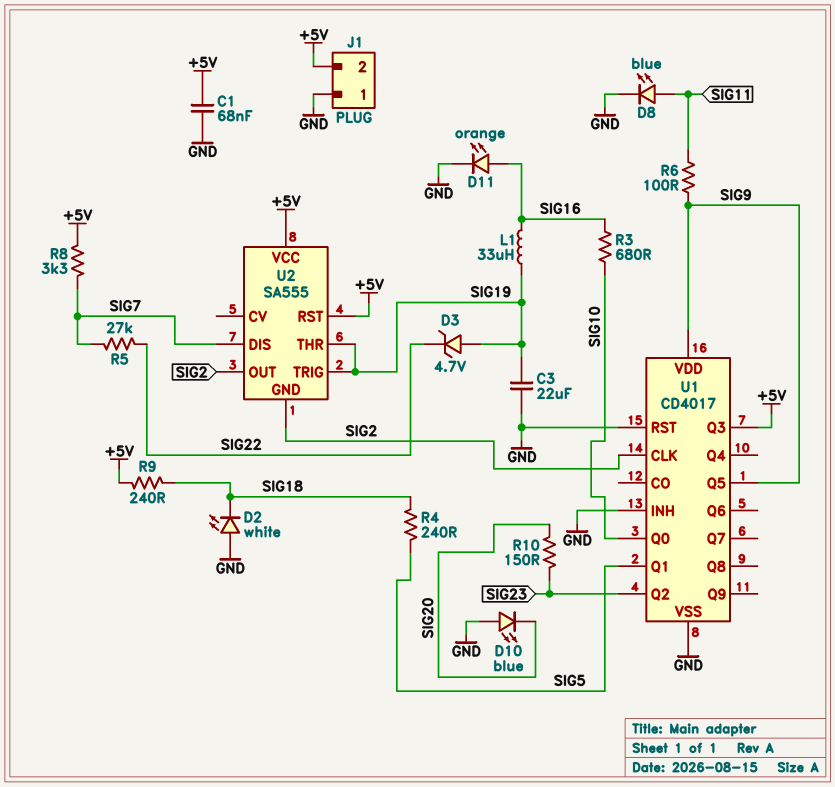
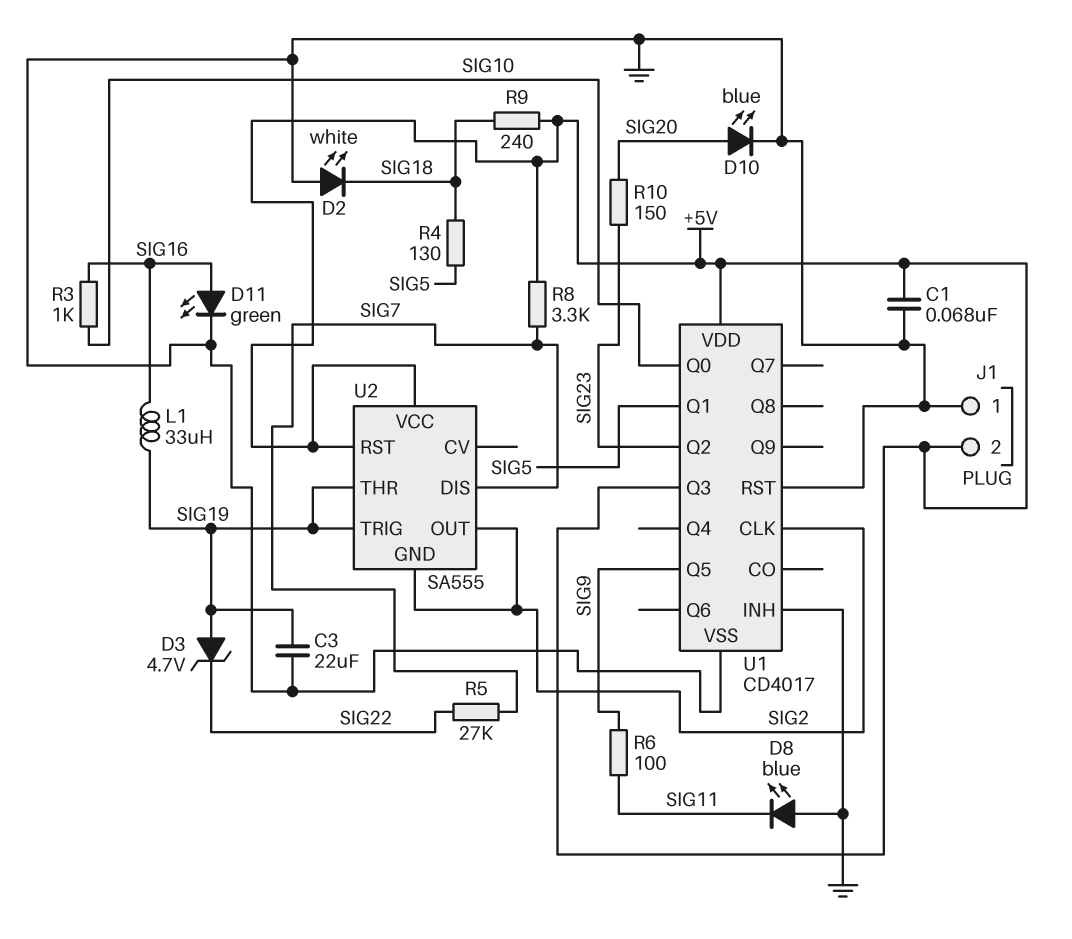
D8: LED blue (A SIG11, K GND) -> LED blue (A GND, K SIG11)
D10: LED blue (A GND, K SIG20) -> LED blue (A SIG20, K GND)
D11: LED orange (A SIG16, K GND) -> LED green (A SIG16, K GND)
R3: 680 (SIG10, SIG16) -> 1k (SIG10, SIG16)
R4: 240 (SIG5, SIG18) -> 130 (SIG5, SIG18)
U1 pin VDD: SIG9 -> +5V

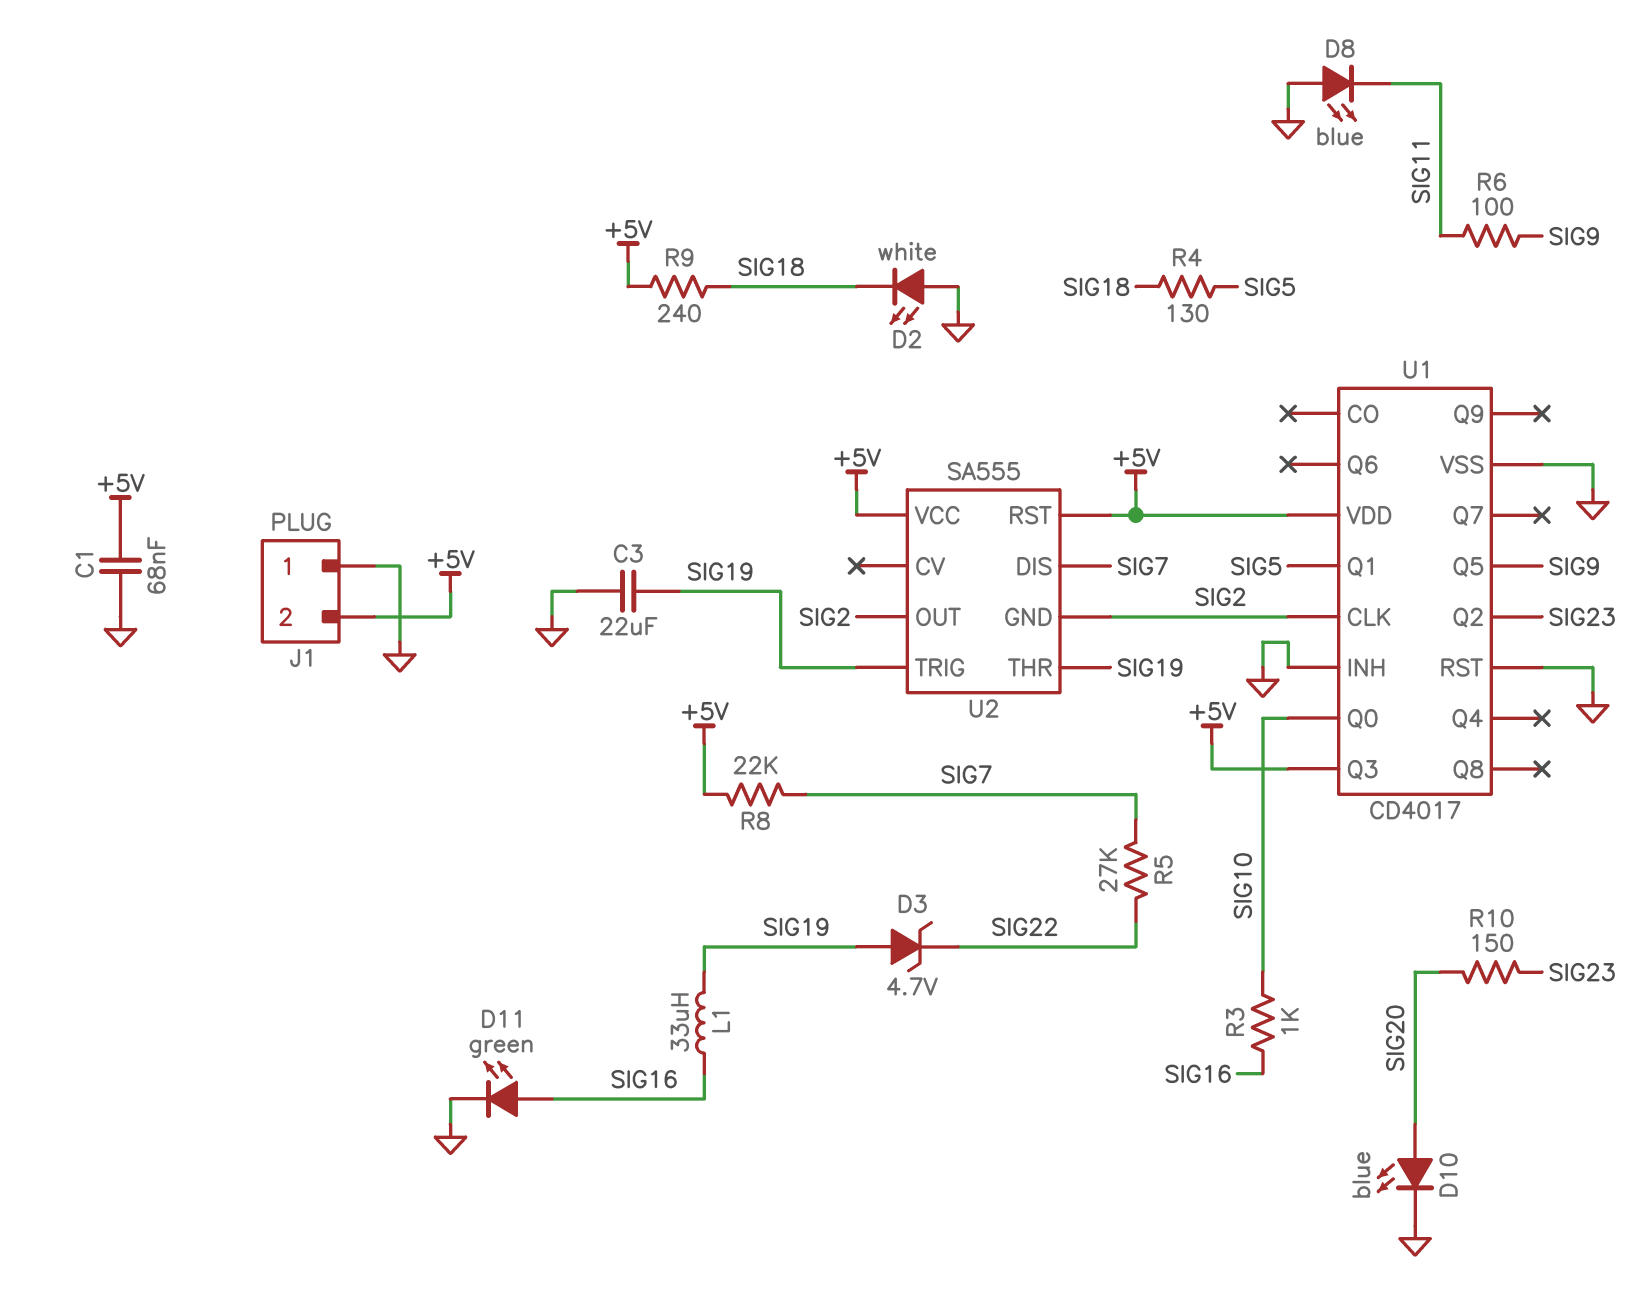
R8: 3.3k (+5V, SIG7) -> 22k (+5V, SIG7)

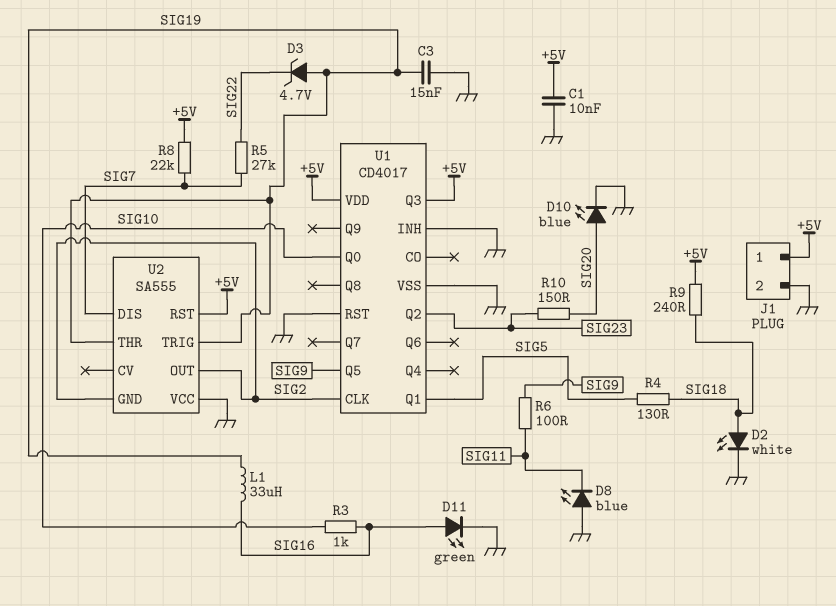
C1: 68nF (+5V, GND) -> 10nF (+5V, GND)
C3: 22uF (GND, SIG19) -> 15nF (GND, SIG19)
D2: LED white (A GND, K SIG18) -> LED white (A SIG18, K GND)
J1 pin 1: GND -> +5V
J1 pin 2: +5V -> GND
U2 pin VCC: +5V -> GND

